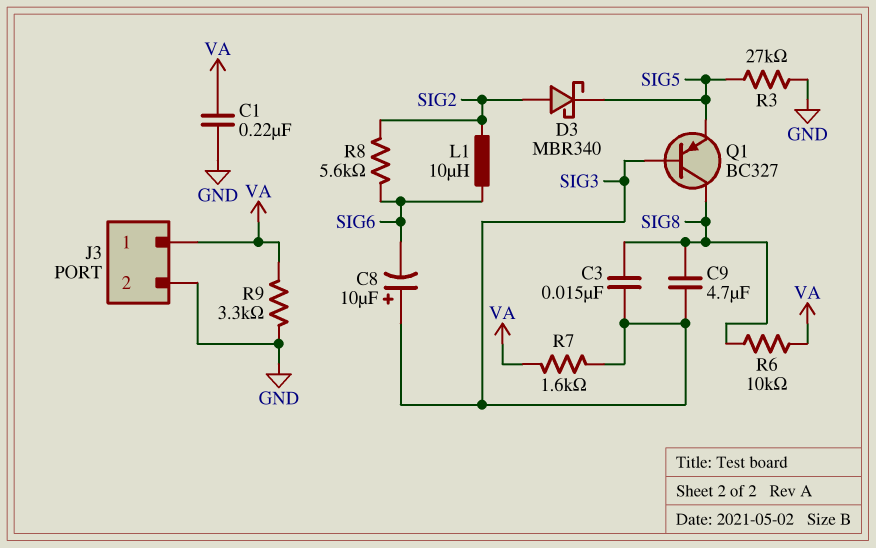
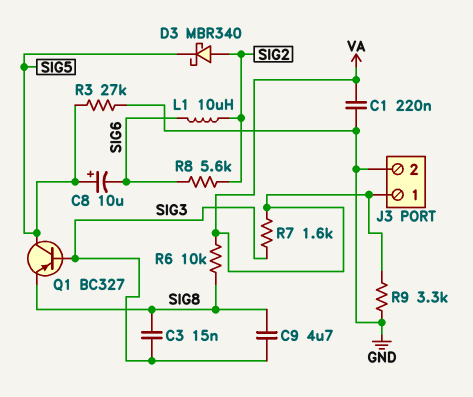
C8: 10uF (plus SIG3, minus SIG6) -> 10uF (plus SIG5, minus SIG6)
Q1: PNP BC327 (B SIG3, C SIG8, E SIG5) -> PNP BC327 (B SIG3, C SIG5, E SIG8)

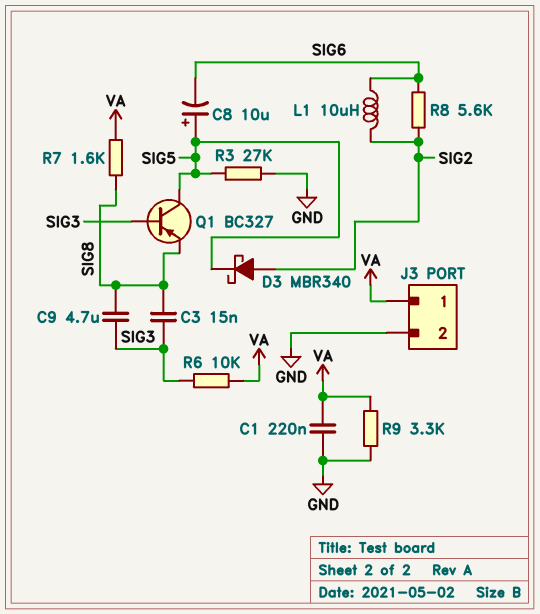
R6: 10k (SIG8, VA) -> 10k (SIG3, VA)
R7: 1.6k (SIG3, VA) -> 1.6k (SIG8, VA)

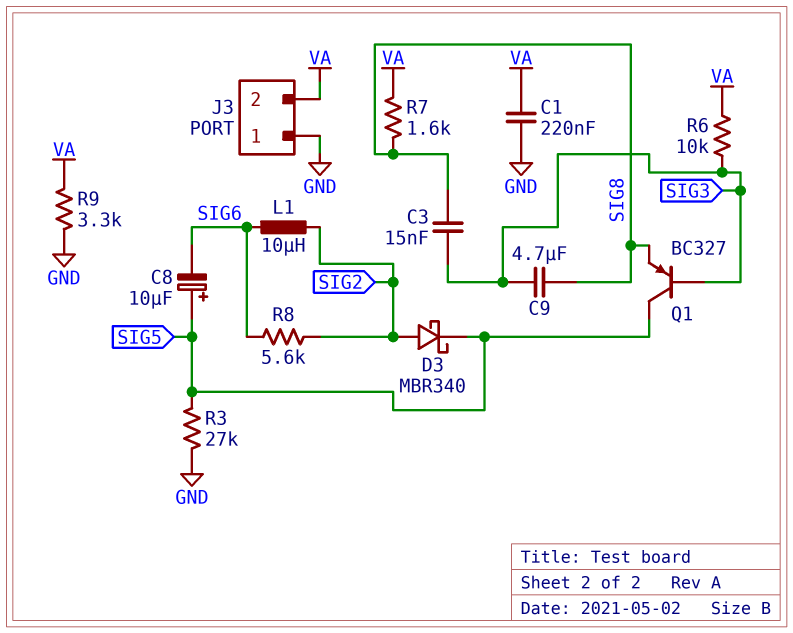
J3 pin 1: VA -> GND
J3 pin 2: GND -> VA

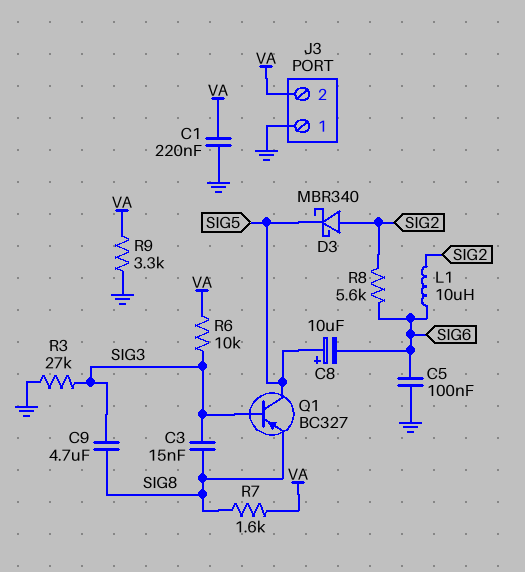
C5: none -> 100nF (GND, SIG6)
R3: 27k (GND, SIG5) -> 27k (GND, SIG3)

